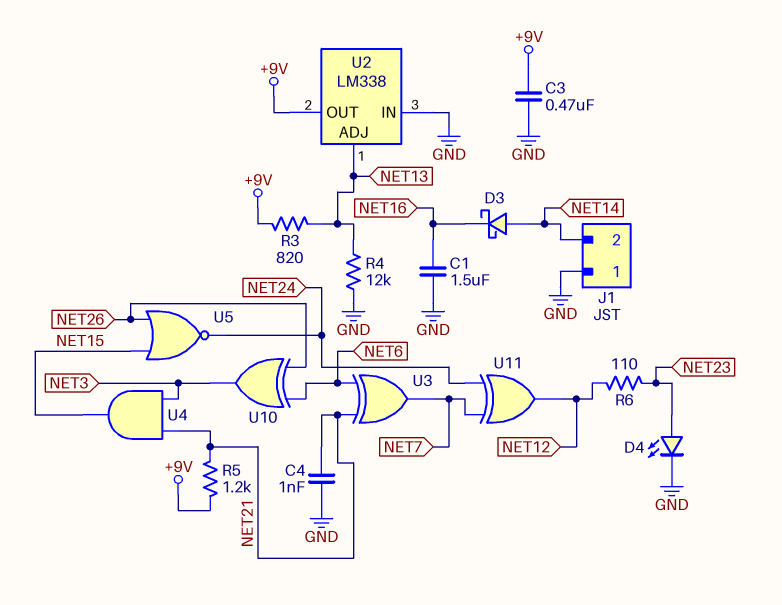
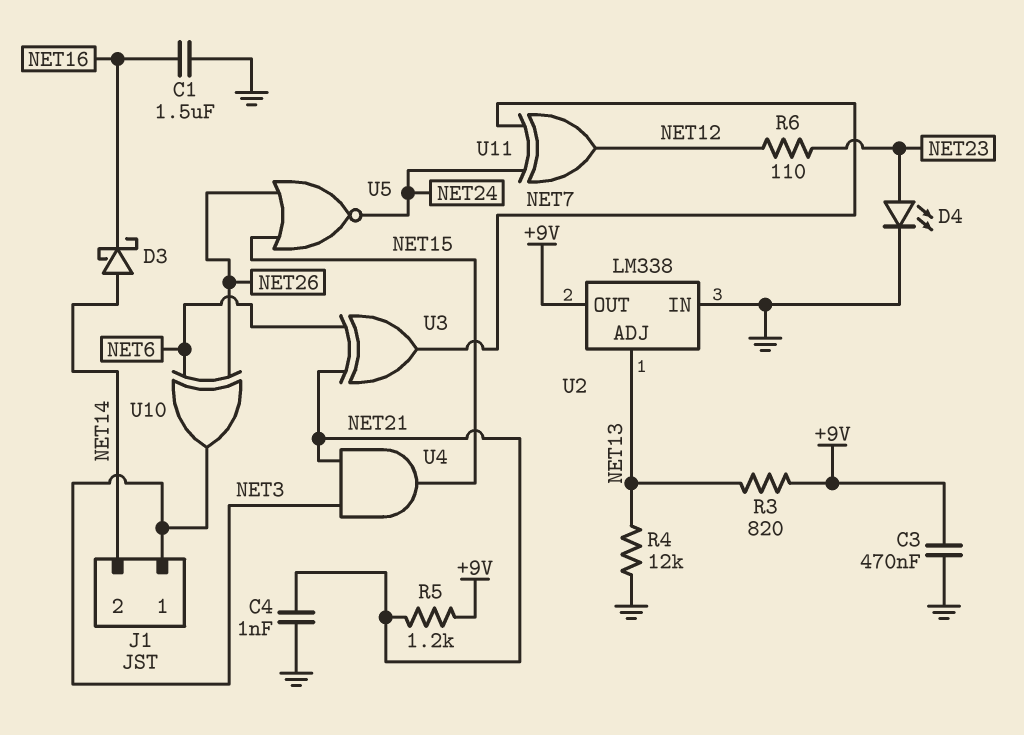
J1 pin 1: GND -> NET3

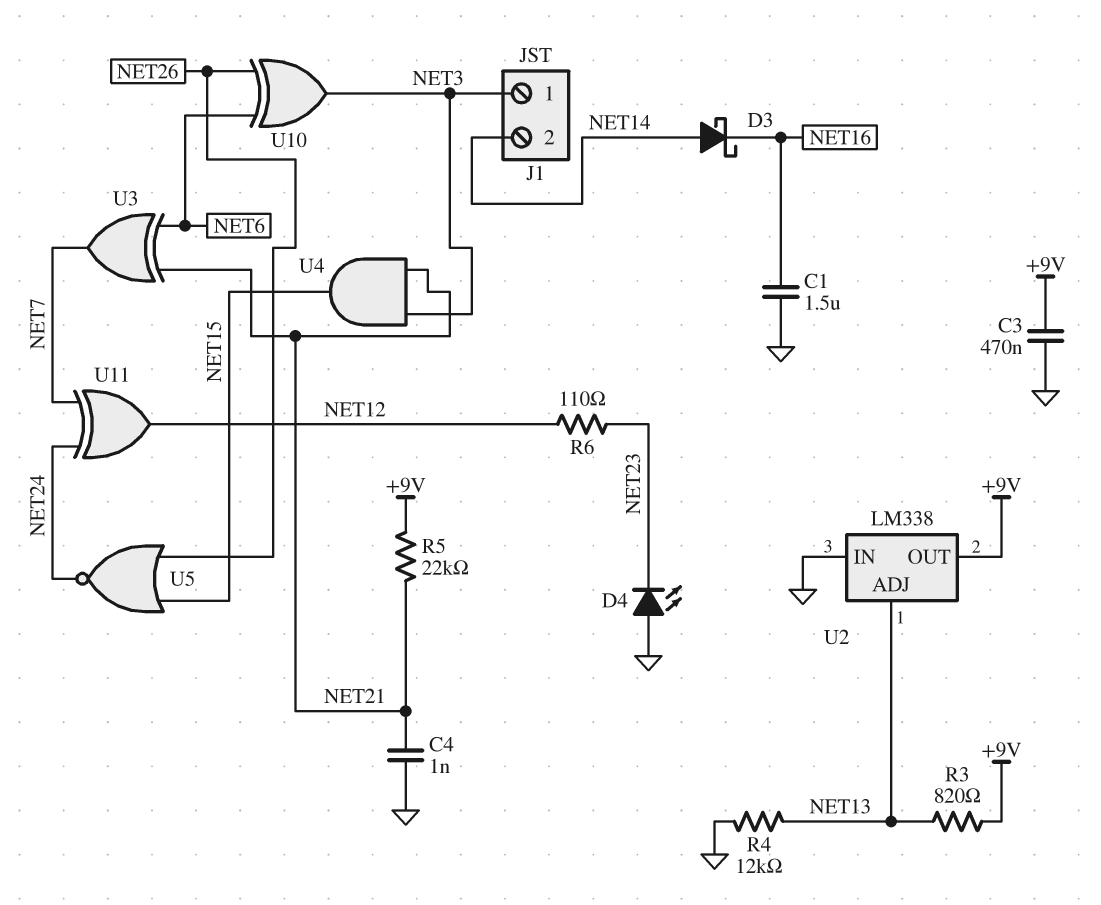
D4: LED (A NET23, K GND) -> LED (A GND, K NET23)
R5: 1.2k (+9V, NET21) -> 22k (+9V, NET21)

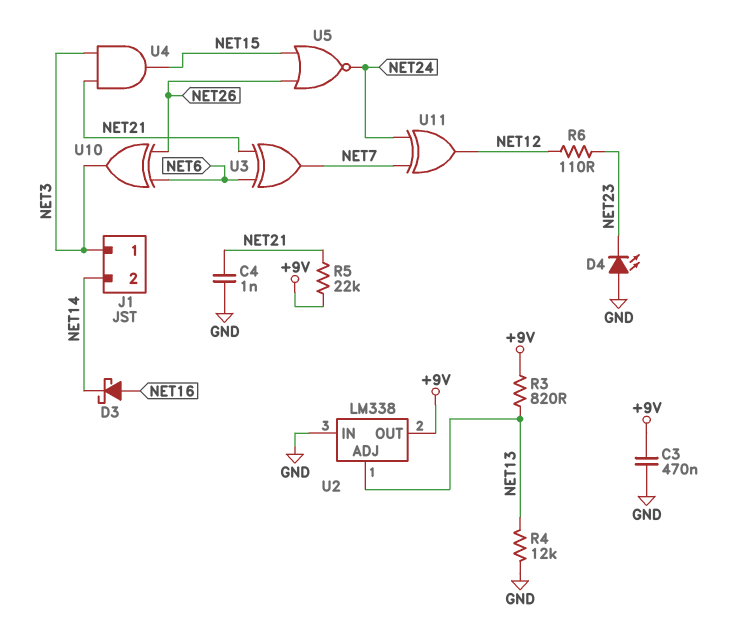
C1: 1.5uF (GND, NET16) -> none
D3: schottky (A NET14, K NET16) -> schottky (A NET16, K NET14)

